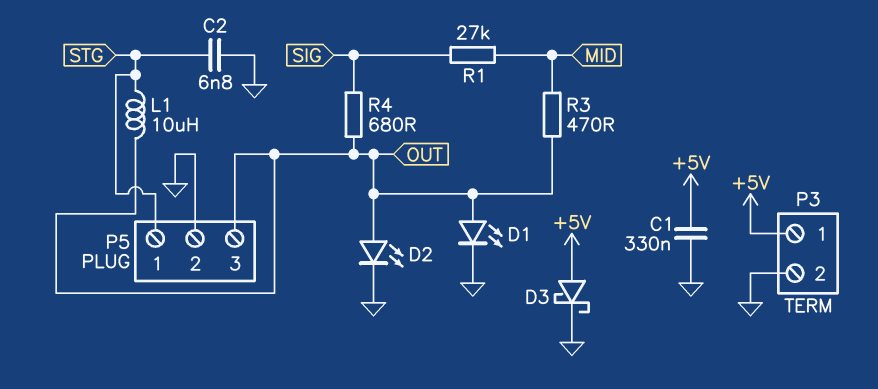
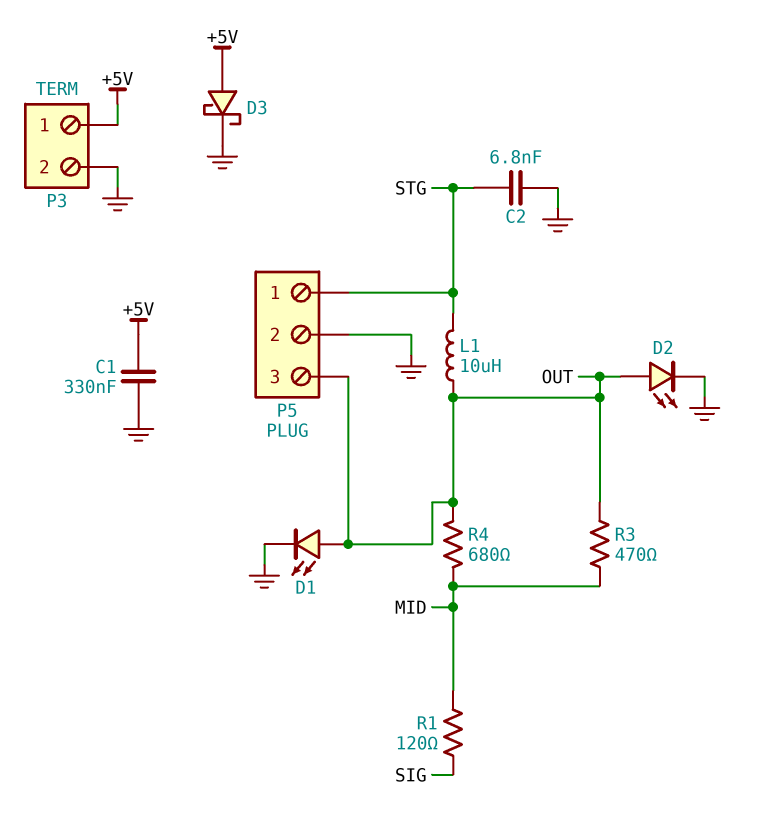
R1: 27k (MID, SIG) -> 120 (MID, SIG)
R4: 680 (OUT, SIG) -> 680 (MID, OUT)

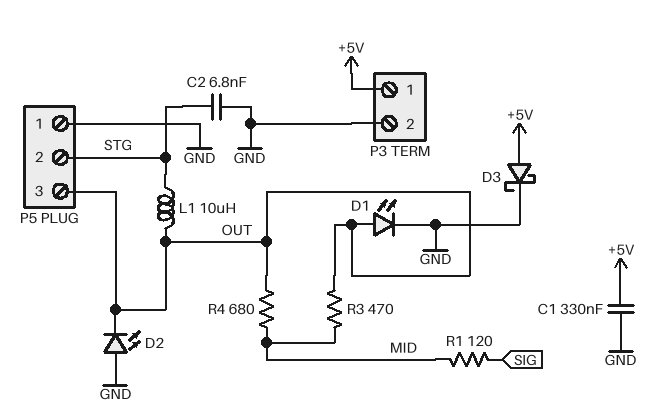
D2: LED (A OUT, K GND) -> LED (A GND, K OUT)
P5 pin 1: STG -> GND
P5 pin 2: GND -> STG

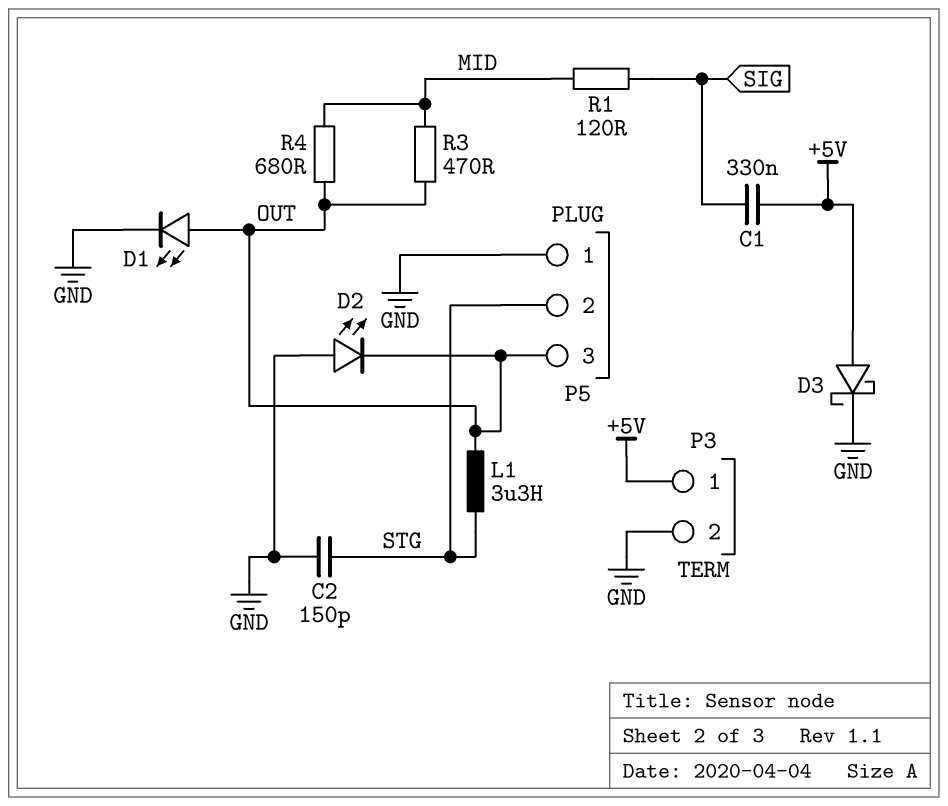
C1: 330nF (+5V, GND) -> 330nF (+5V, SIG)
C2: 6.8nF (GND, STG) -> 150pF (GND, STG)
L1: 10uH (OUT, STG) -> 3.3uH (OUT, STG)

